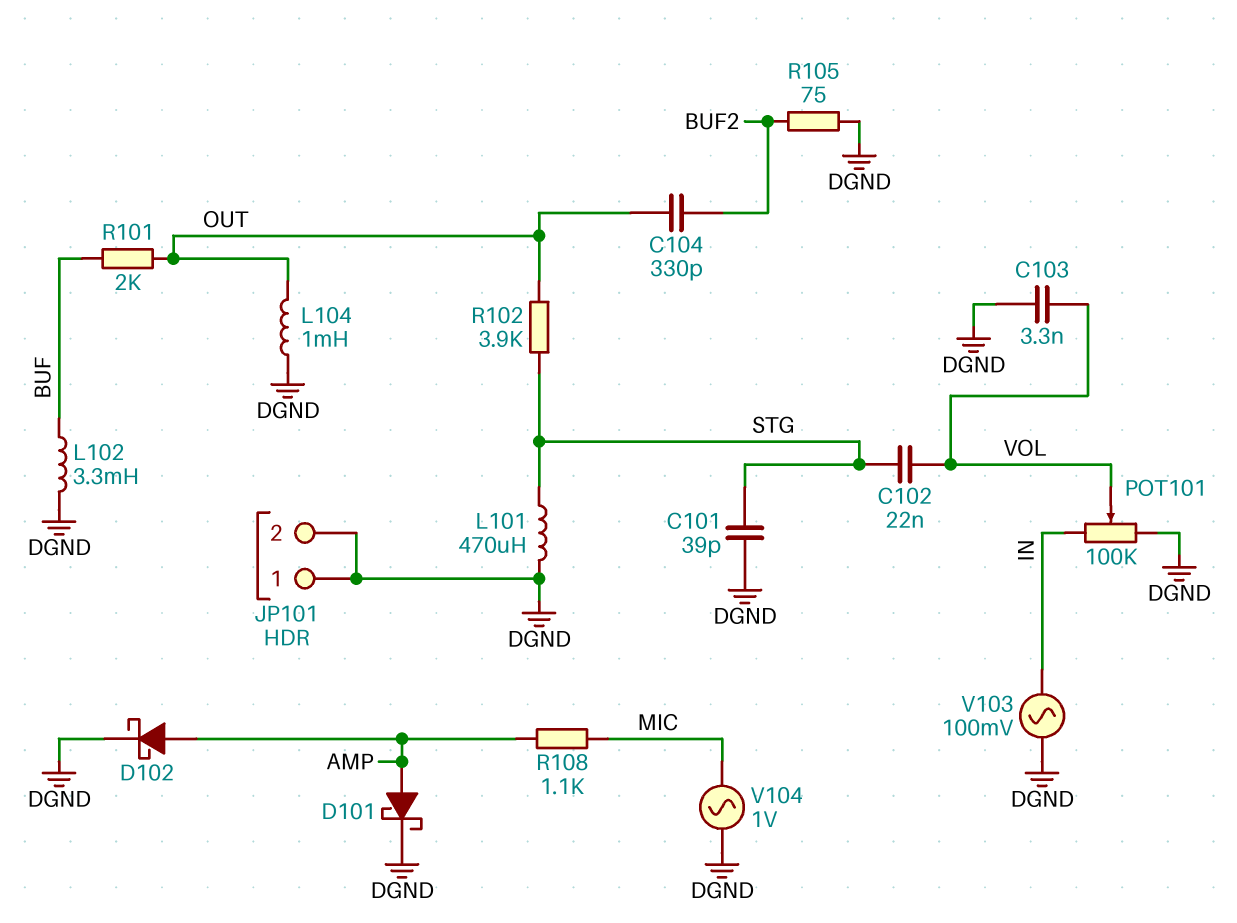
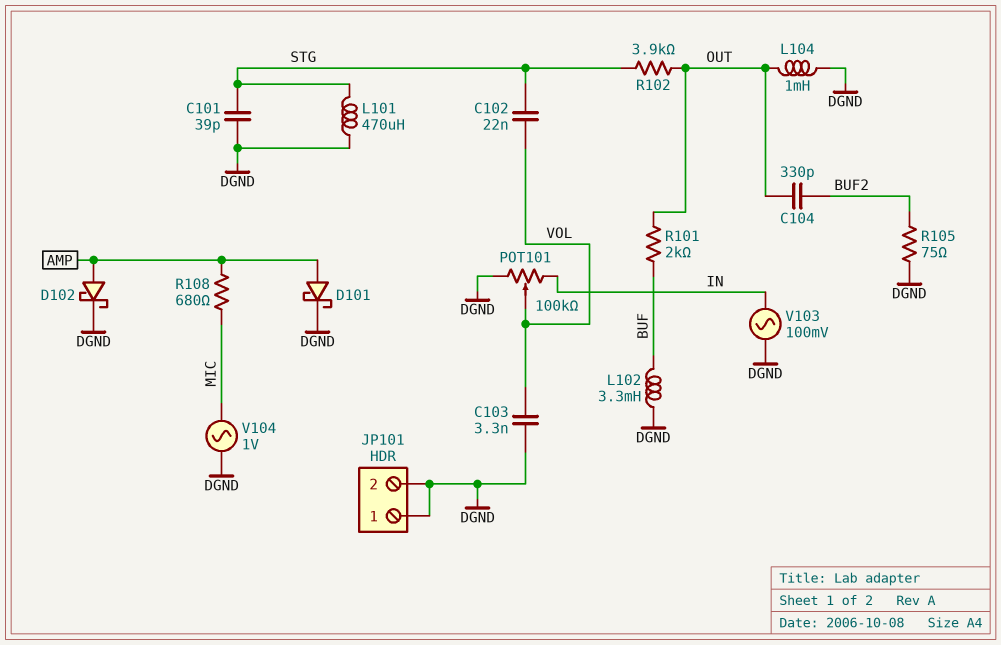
R108: 1.1k (AMP, MIC) -> 680 (AMP, MIC)

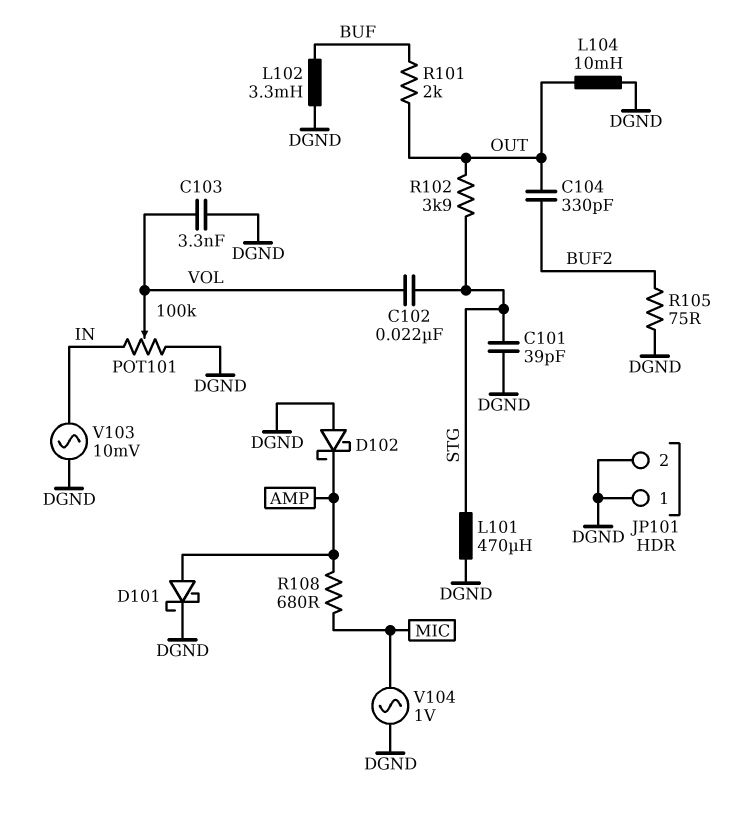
D102: schottky (A AMP, K DGND) -> schottky (A DGND, K AMP)
L104: 1mH (DGND, OUT) -> 10mH (DGND, OUT)
V103: AC 100mV (DGND, IN) -> AC 10mV (DGND, IN)

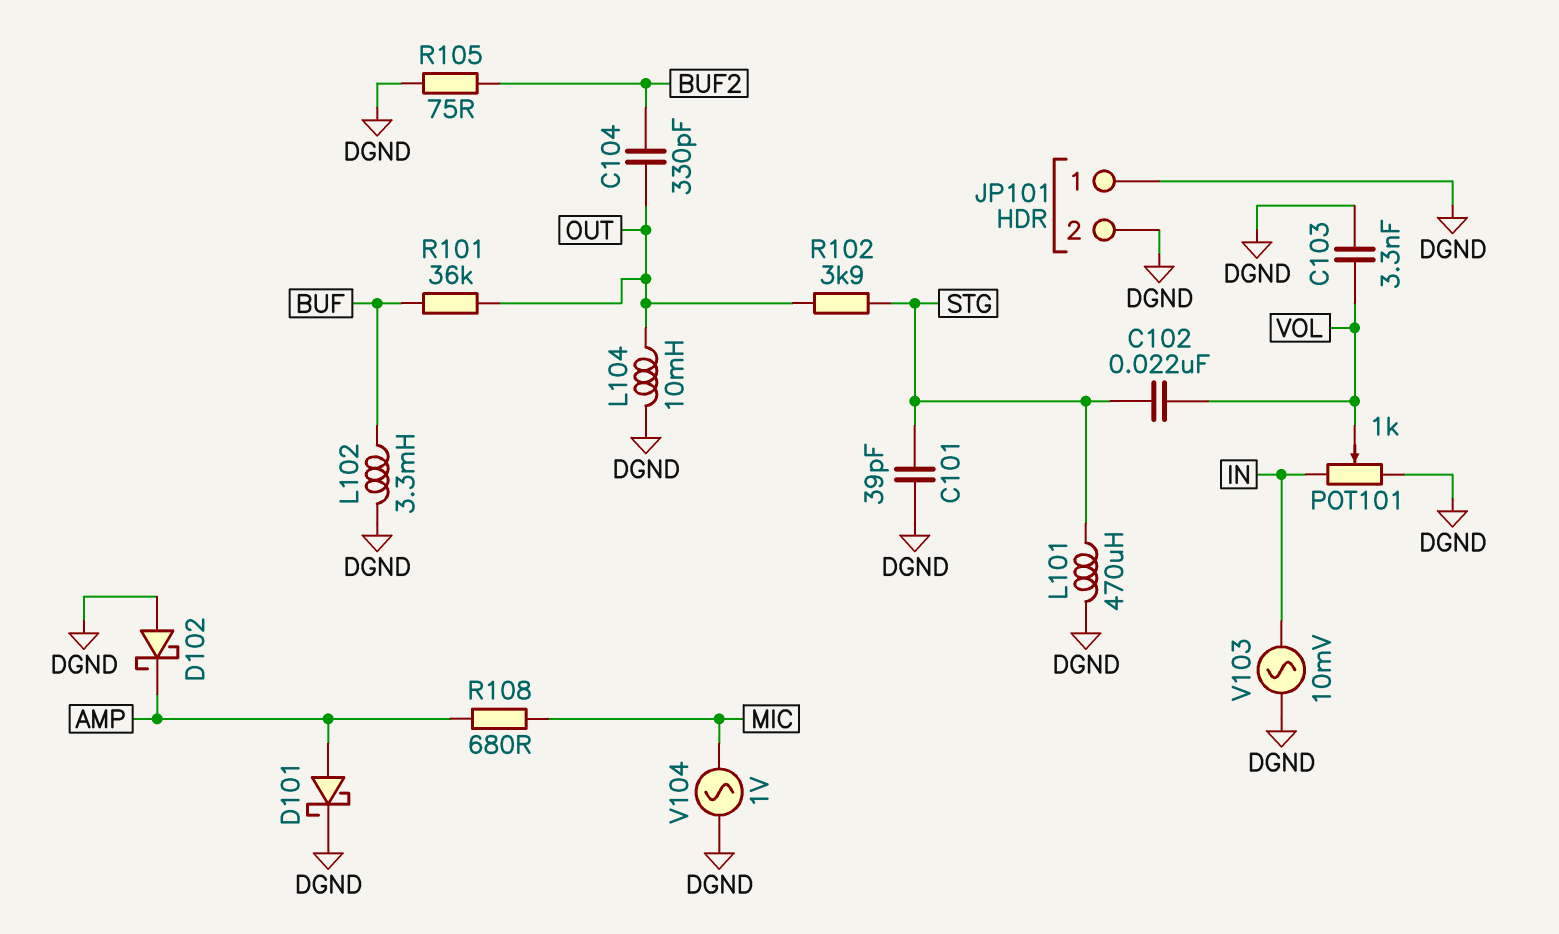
POT101: 100k (DGND, IN, wiper VOL) -> 1k (DGND, IN, wiper VOL)
R101: 2k (BUF, OUT) -> 36k (BUF, OUT)

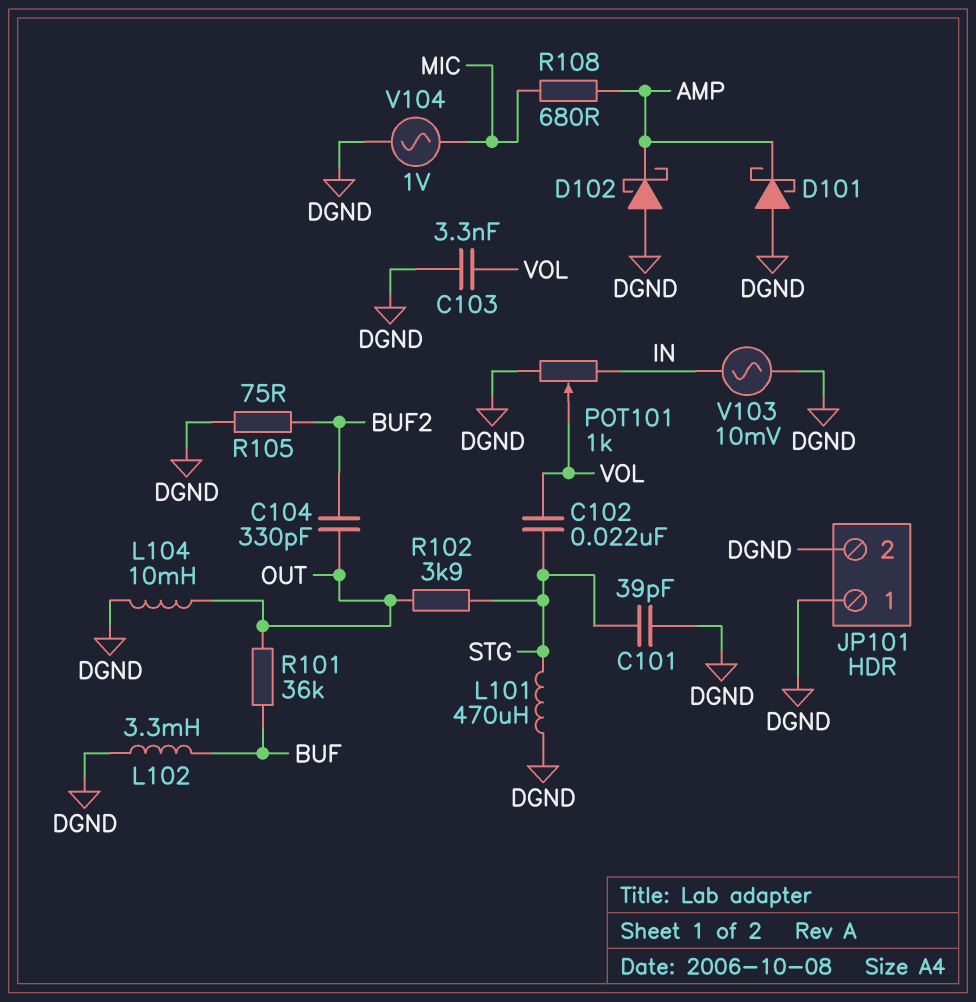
D101: schottky (A AMP, K DGND) -> schottky (A DGND, K AMP)

